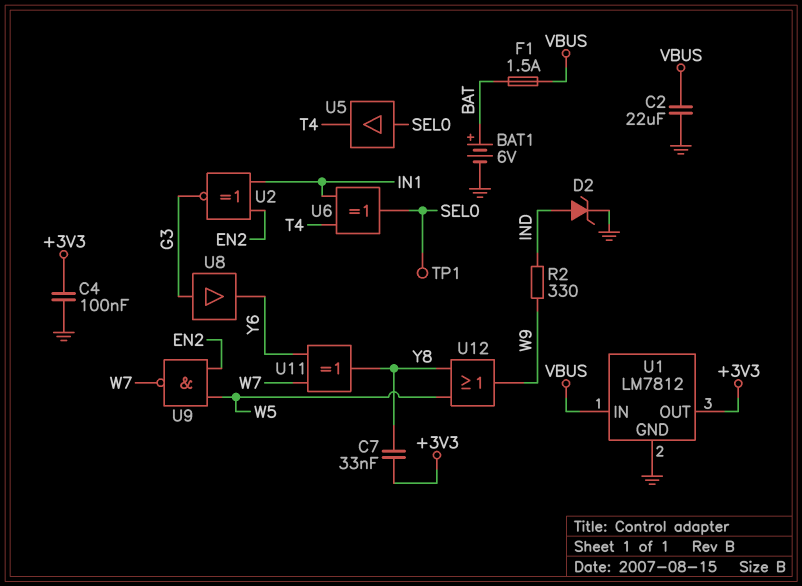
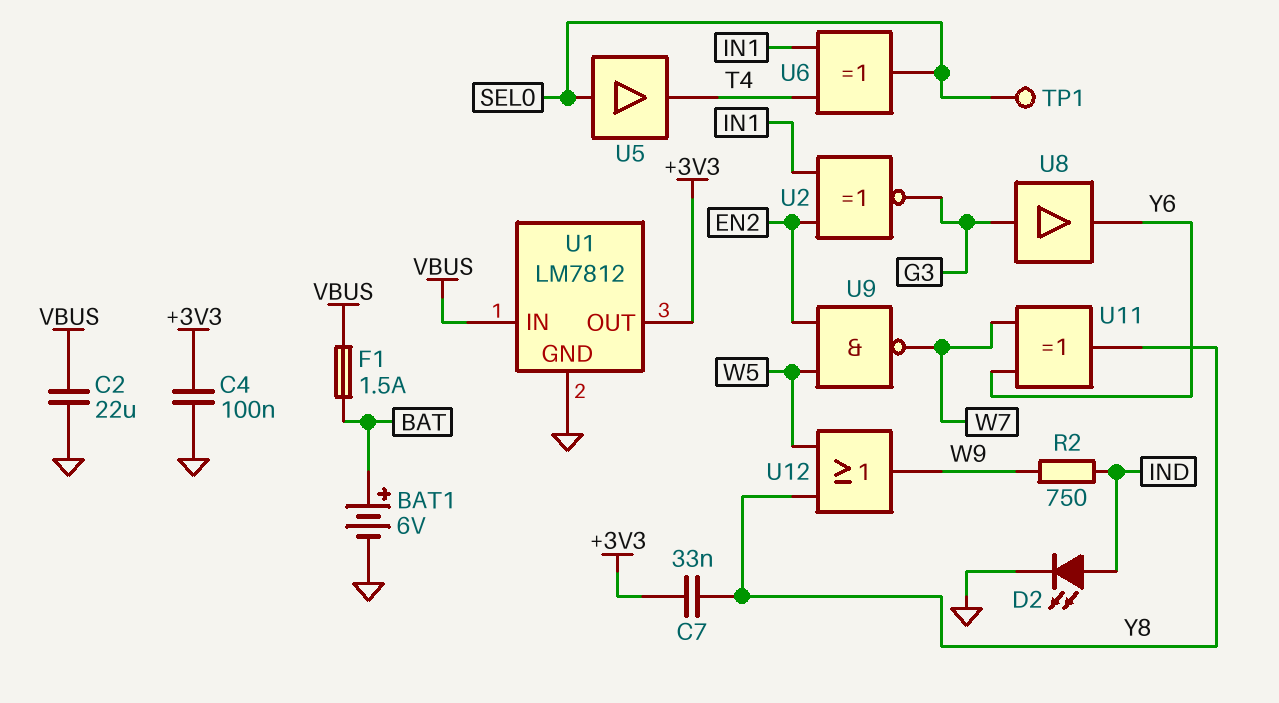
D2: zener (A IND, K GND) -> LED (A IND, K GND)
R2: 330 (IND, W9) -> 750 (IND, W9)

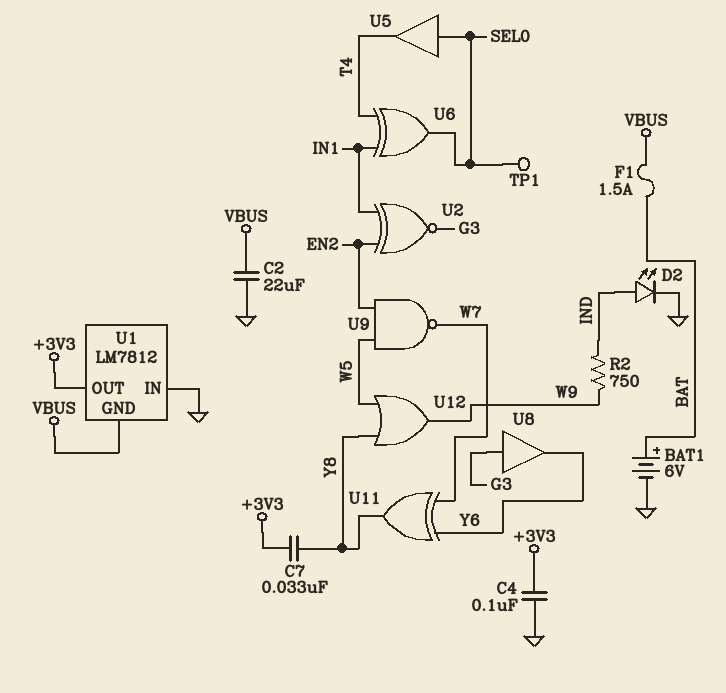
U1 pin GND: GND -> VBUS
U1 pin IN: VBUS -> GND

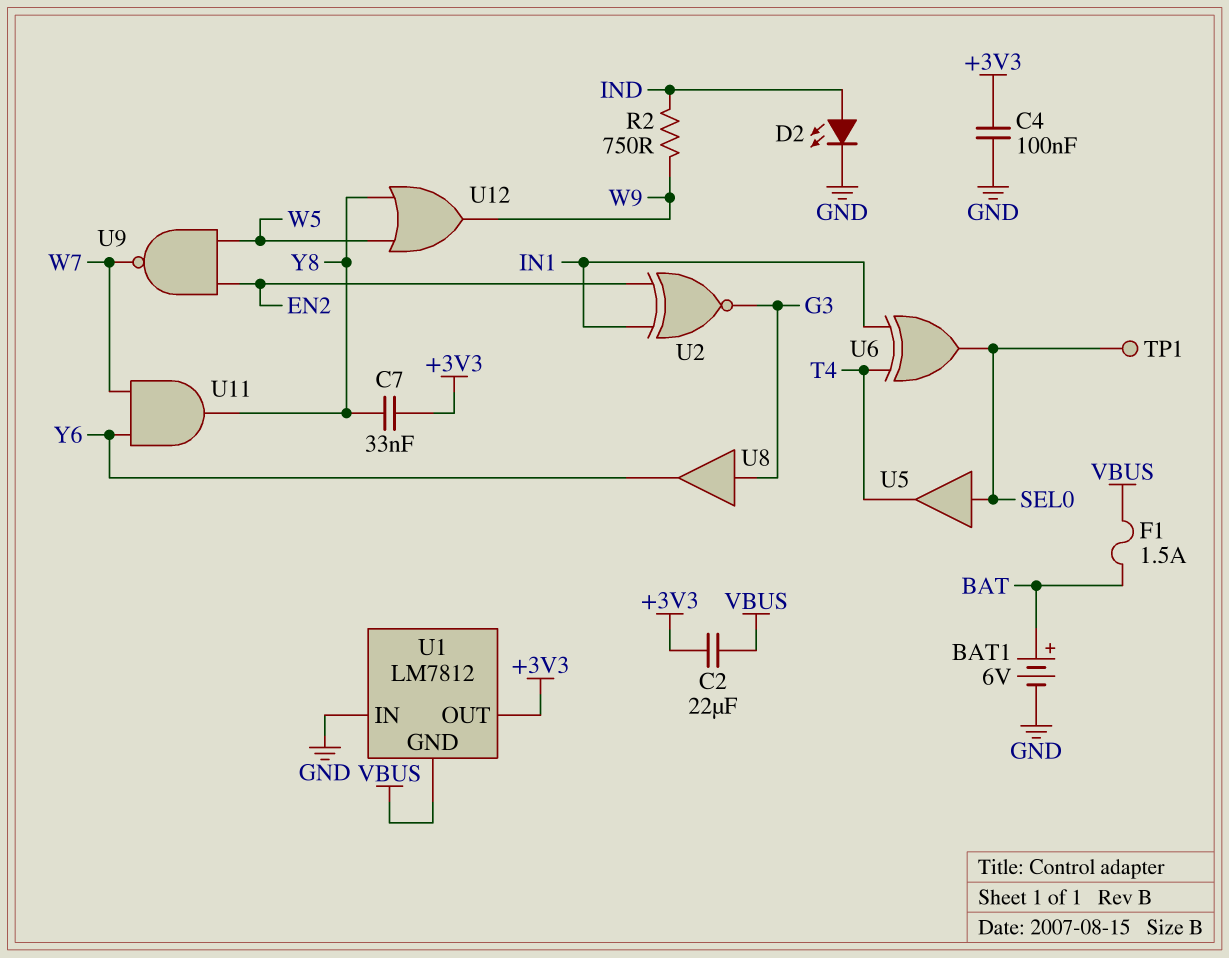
C2: 22uF (GND, VBUS) -> 22uF (+3V3, VBUS)
U11: XOR (in W7, in Y6, out Y8) -> AND (in W7, in Y6, out Y8)

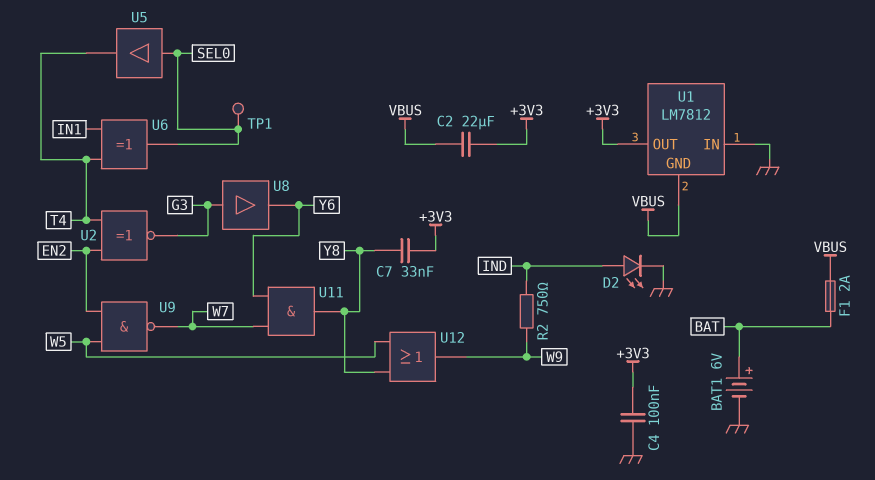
F1: 1.5A (BAT, VBUS) -> 2A (BAT, VBUS)
U2: XNOR (in EN2, in IN1, out G3) -> XNOR (in EN2, in T4, out G3)

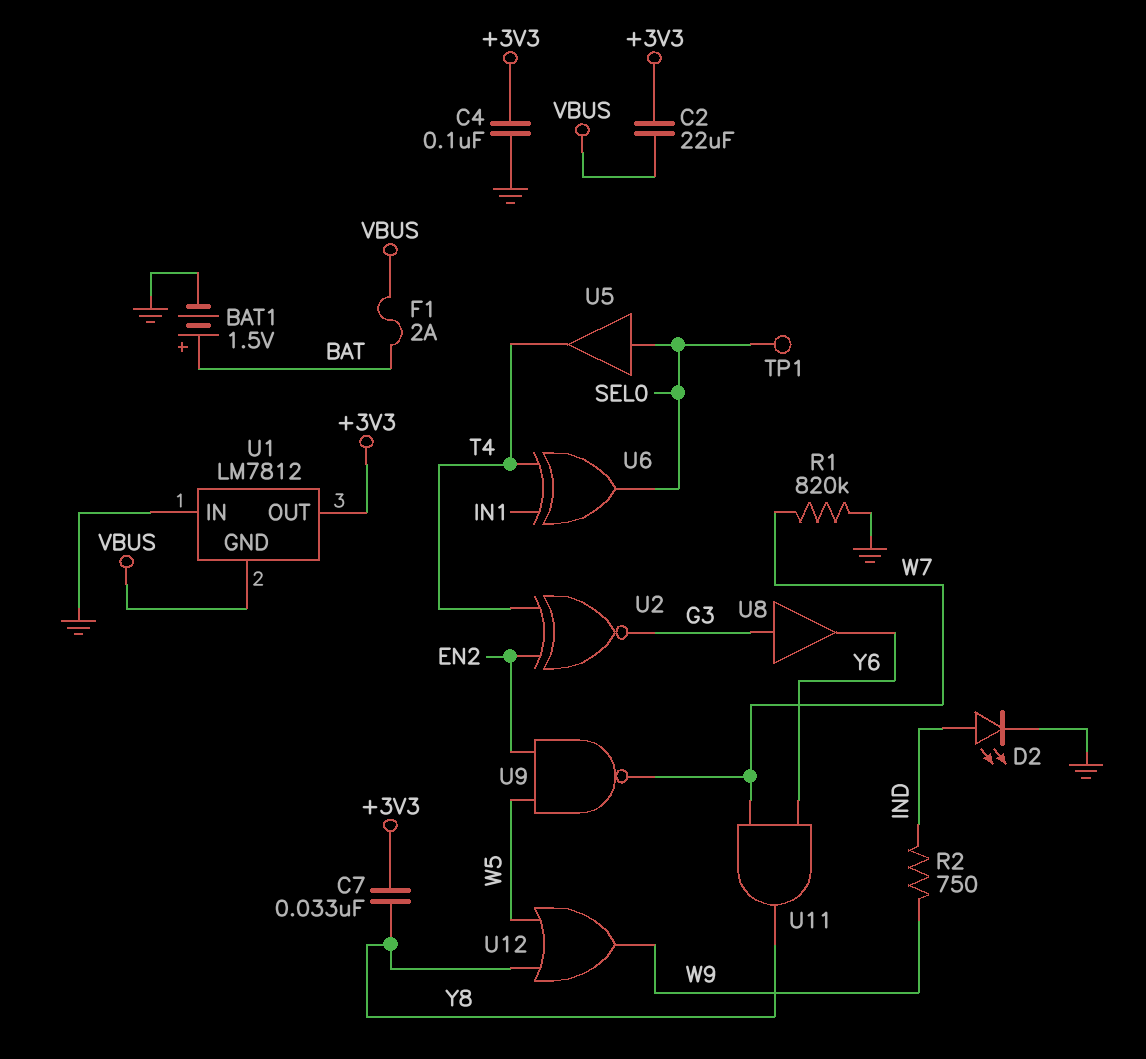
BAT1: 6V (plus BAT, minus GND) -> 1.5V (plus BAT, minus GND)
R1: none -> 820k (GND, W7)

